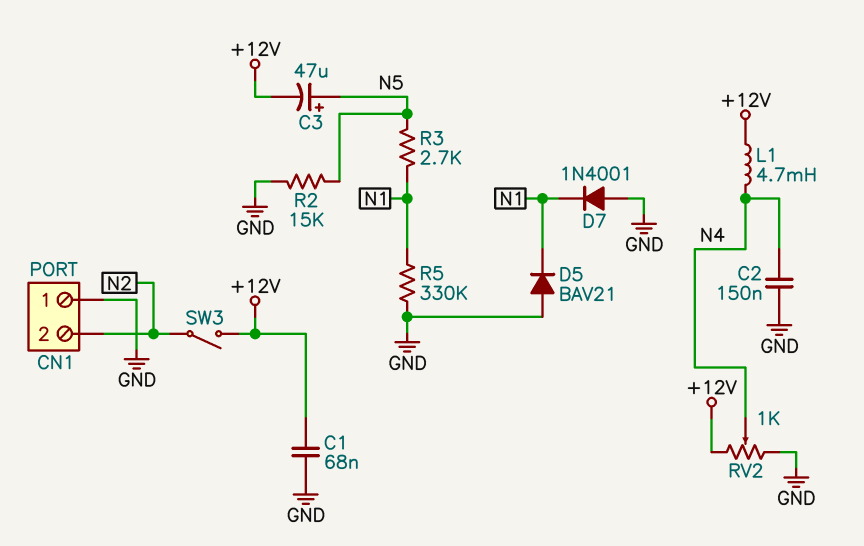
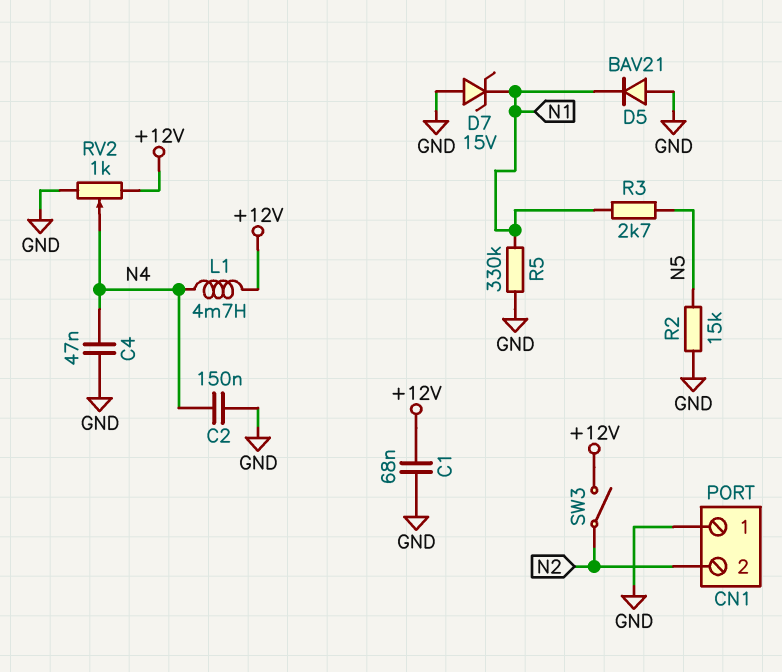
C3: 47uF (plus N5, minus +12V) -> none
C4: none -> 47nF (GND, N4)
D7: diode 1N4001 (A GND, K N1) -> zener 15V (A GND, K N1)

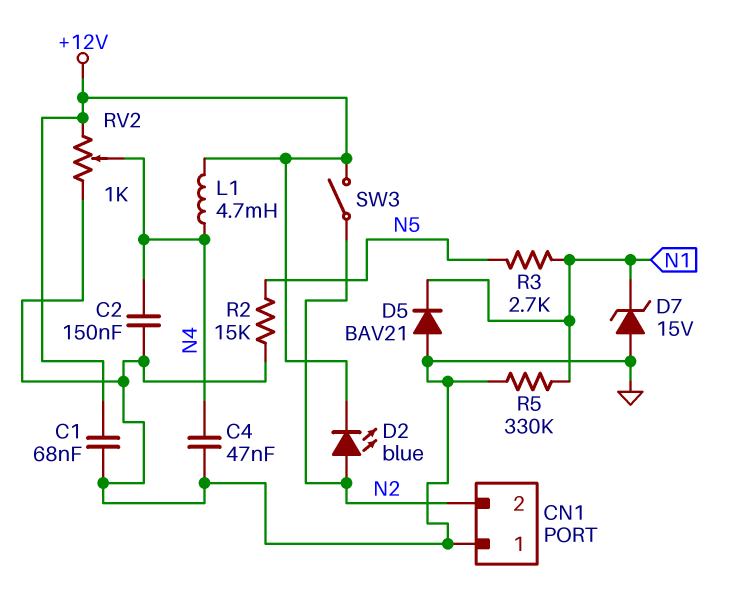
D2: none -> LED blue (A N2, K +12V)

